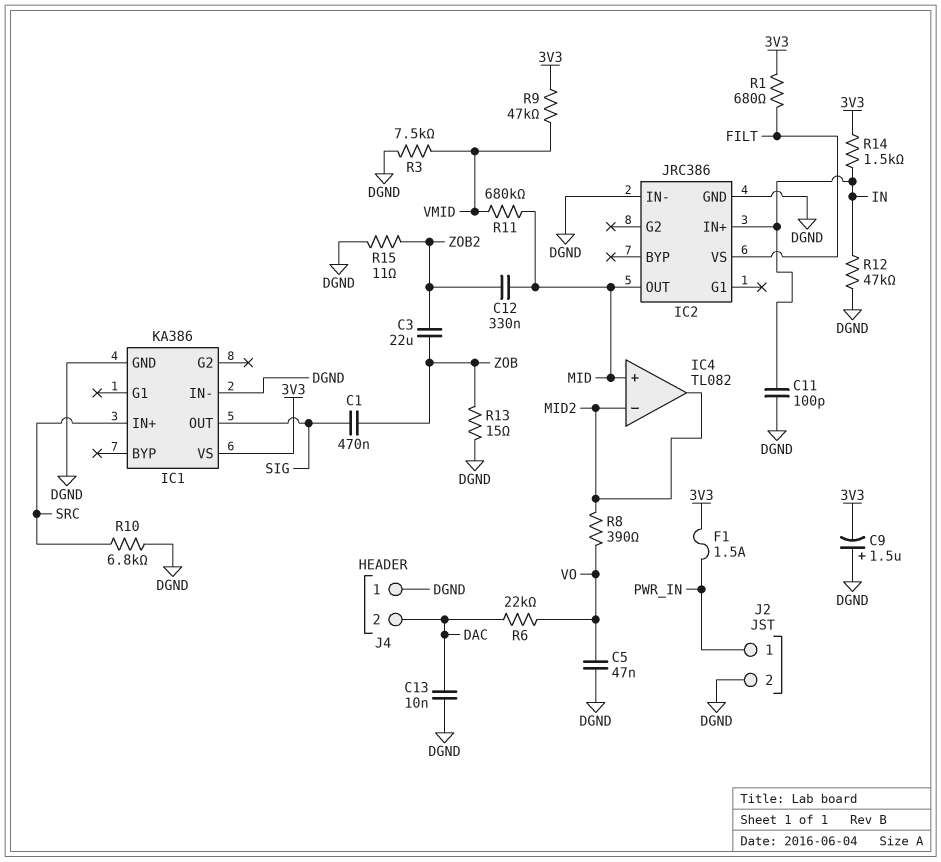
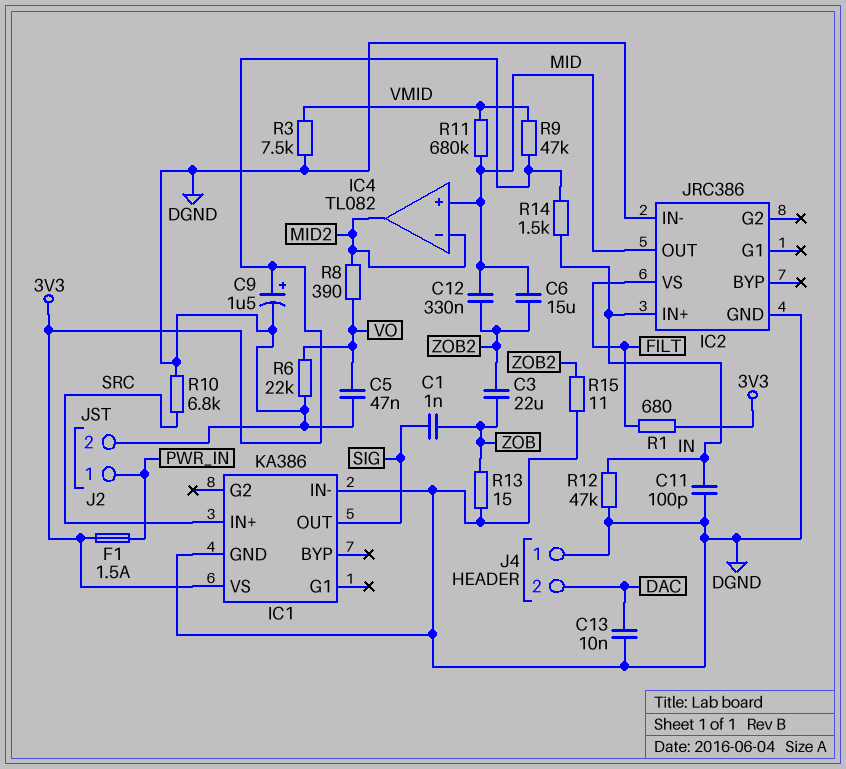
C1: 470nF (SIG, ZOB) -> 1nF (SIG, ZOB)
C6: none -> 15uF (MID, ZOB2)
C9: 1.5uF (plus DGND, minus 3V3) -> 1.5uF (plus 3V3, minus DGND)
R6: 22k (DAC, VO) -> 22k (DGND, VO)

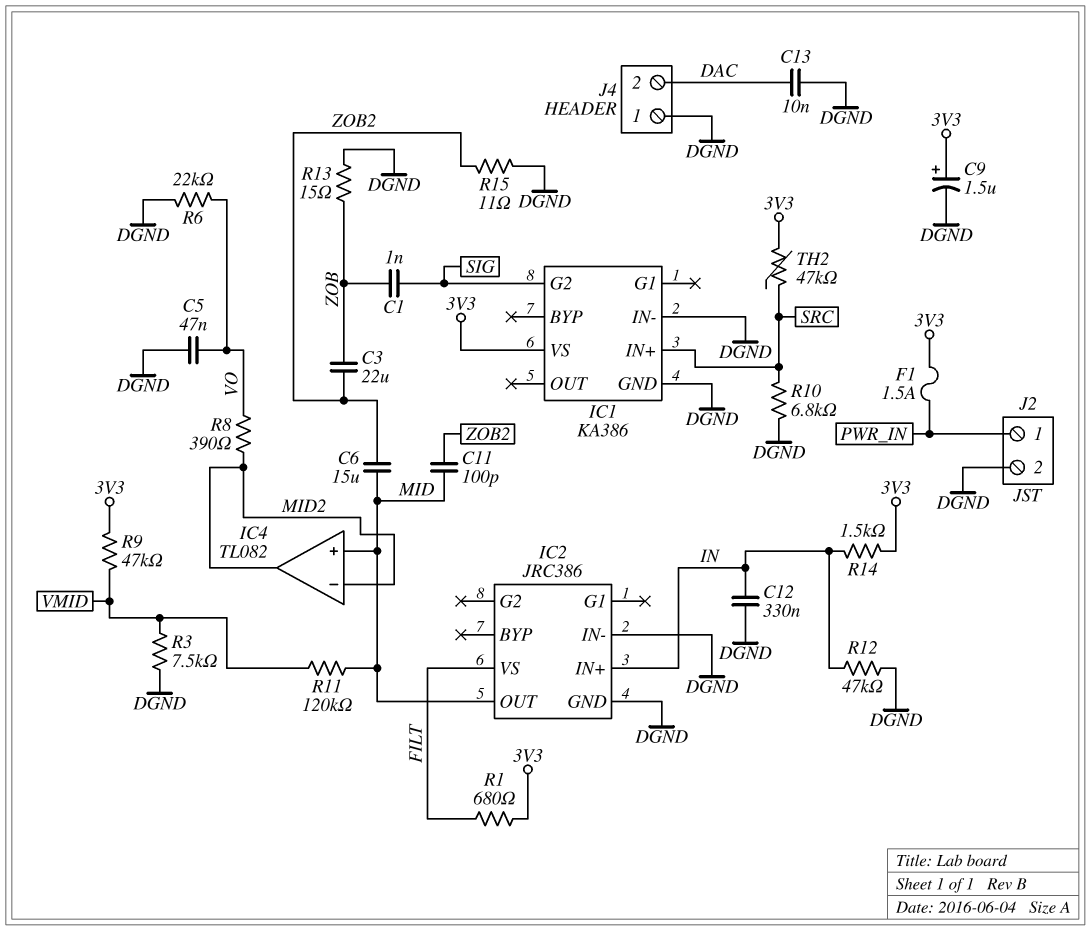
C11: 100pF (DGND, IN) -> 100pF (MID, ZOB2)
C12: 330nF (MID, ZOB2) -> 330nF (DGND, IN)
IC1 pin G2: none -> SIG
IC1 pin OUT: SIG -> none
R11: 680k (MID, VMID) -> 120k (MID, VMID)
TH2: none -> 47k (3V3, SRC)

